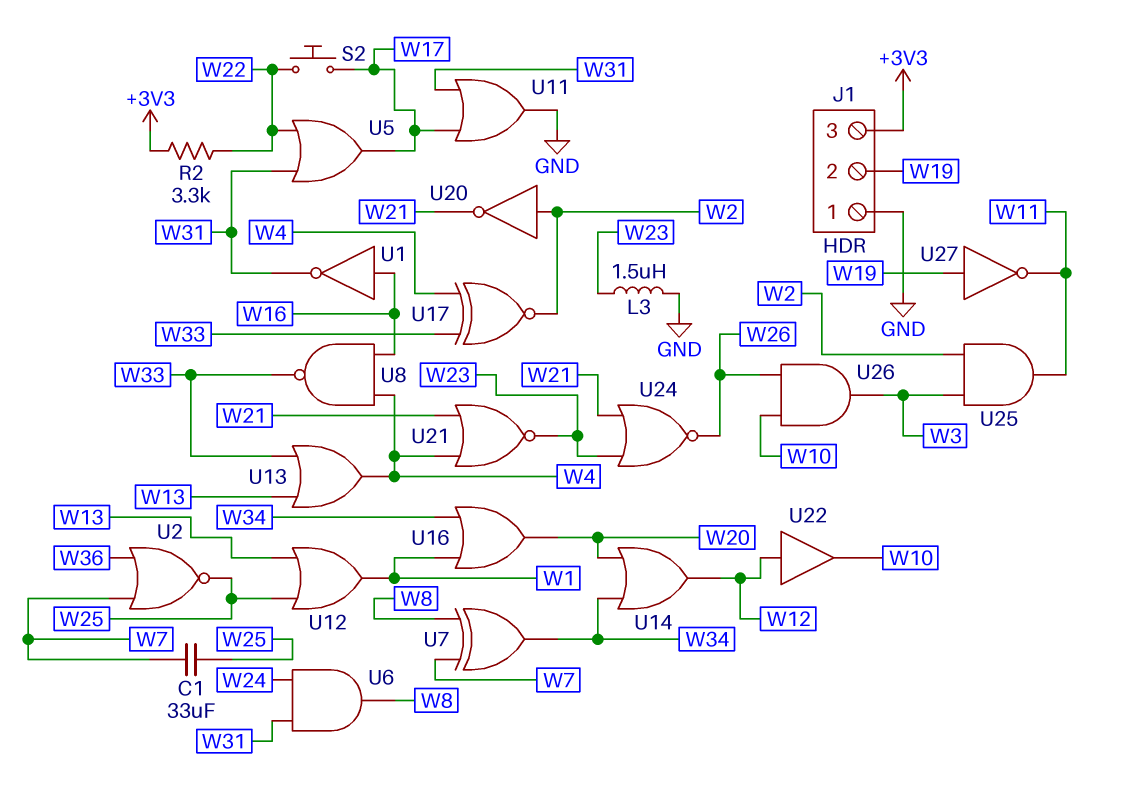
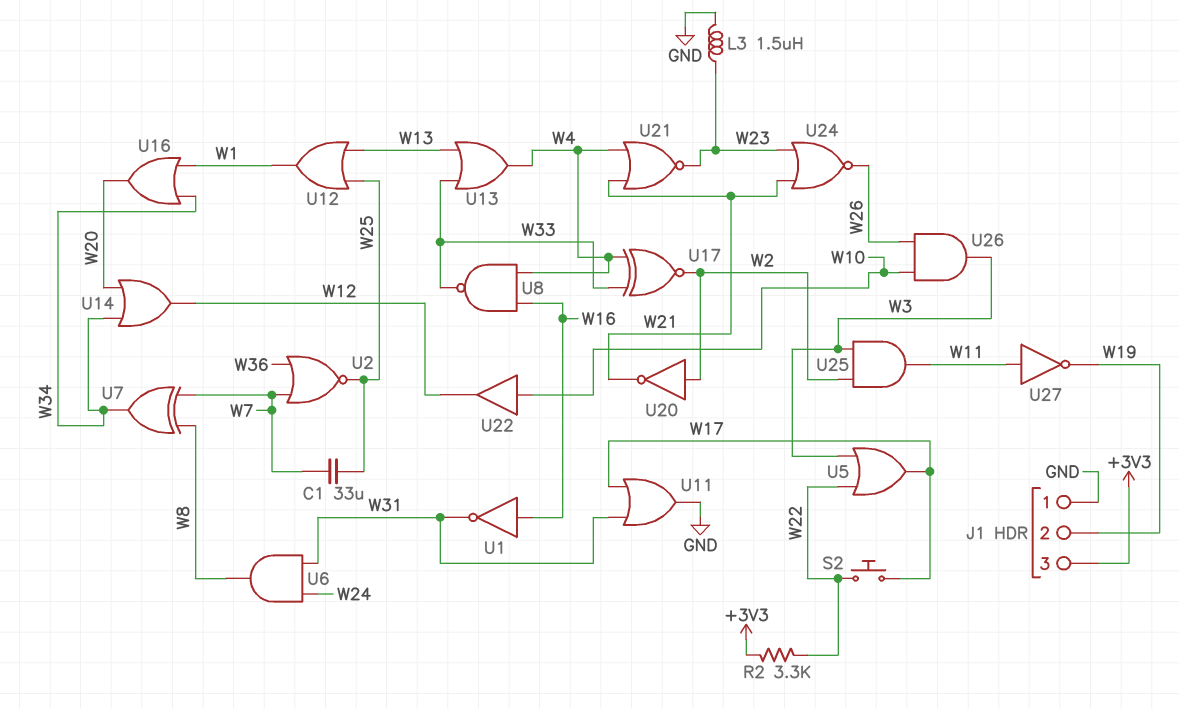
U5: OR (in W22, in W31, out W17) -> OR (in W3, in W22, out W17)
U22: buffer (in W12, out W10) -> buffer (in W10, out W12)
U27: NOT (in W19, out W11) -> NOT (in W11, out W19)

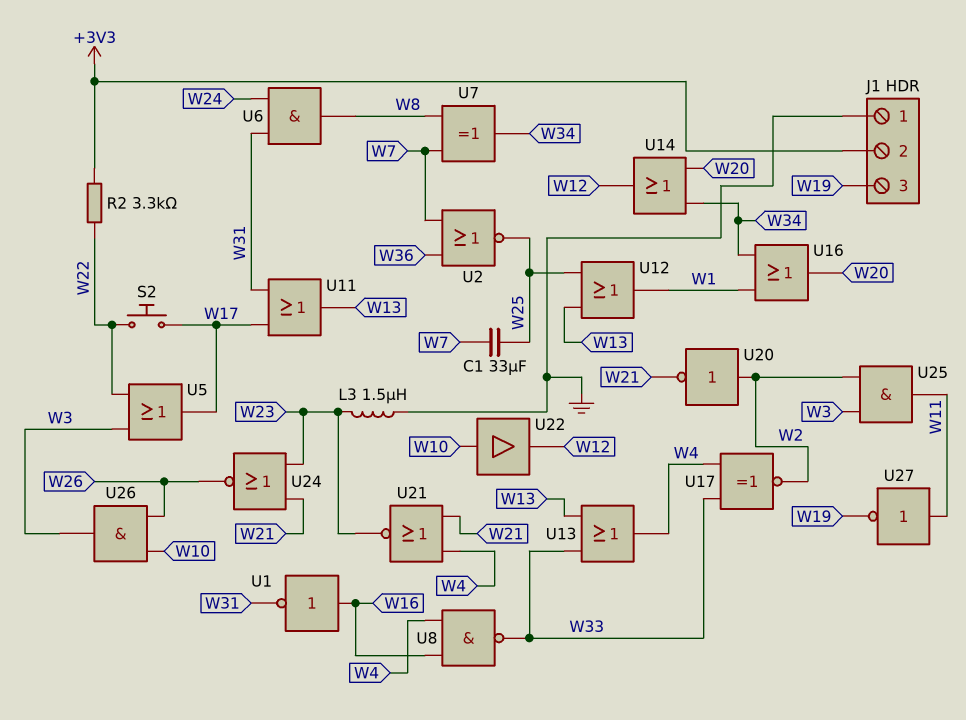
J1 pin 2: W19 -> +3V3
J1 pin 3: +3V3 -> W19
U11: OR (in W17, in W31, out GND) -> OR (in W17, in W31, out W13)

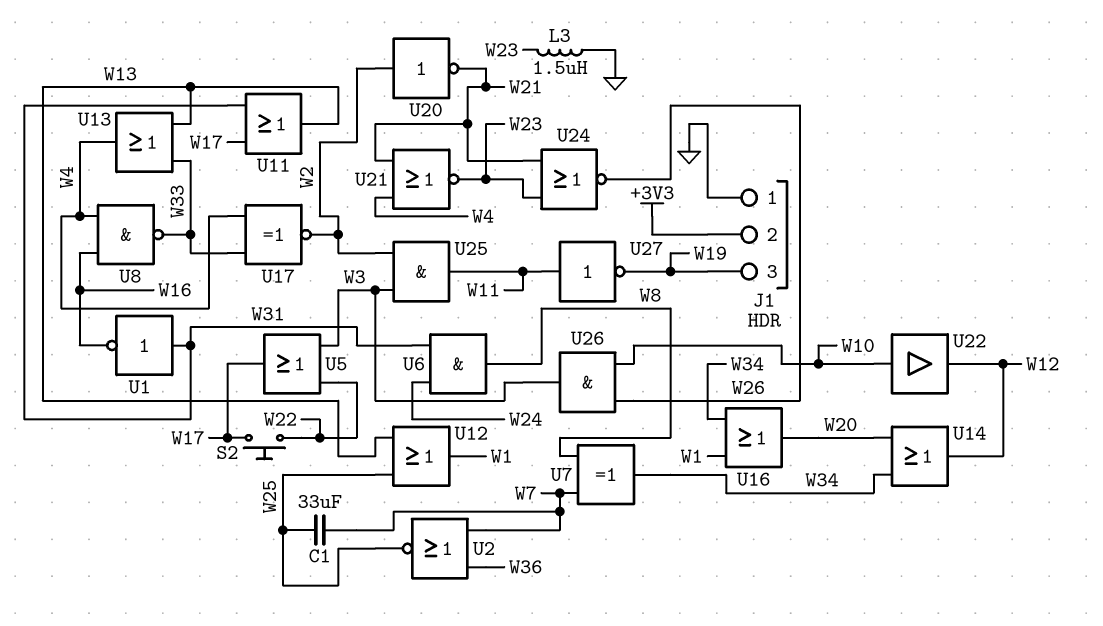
R2: 3.3k (+3V3, W22) -> none
U1: NOT (in W16, out W31) -> NOT (in W31, out W16)

